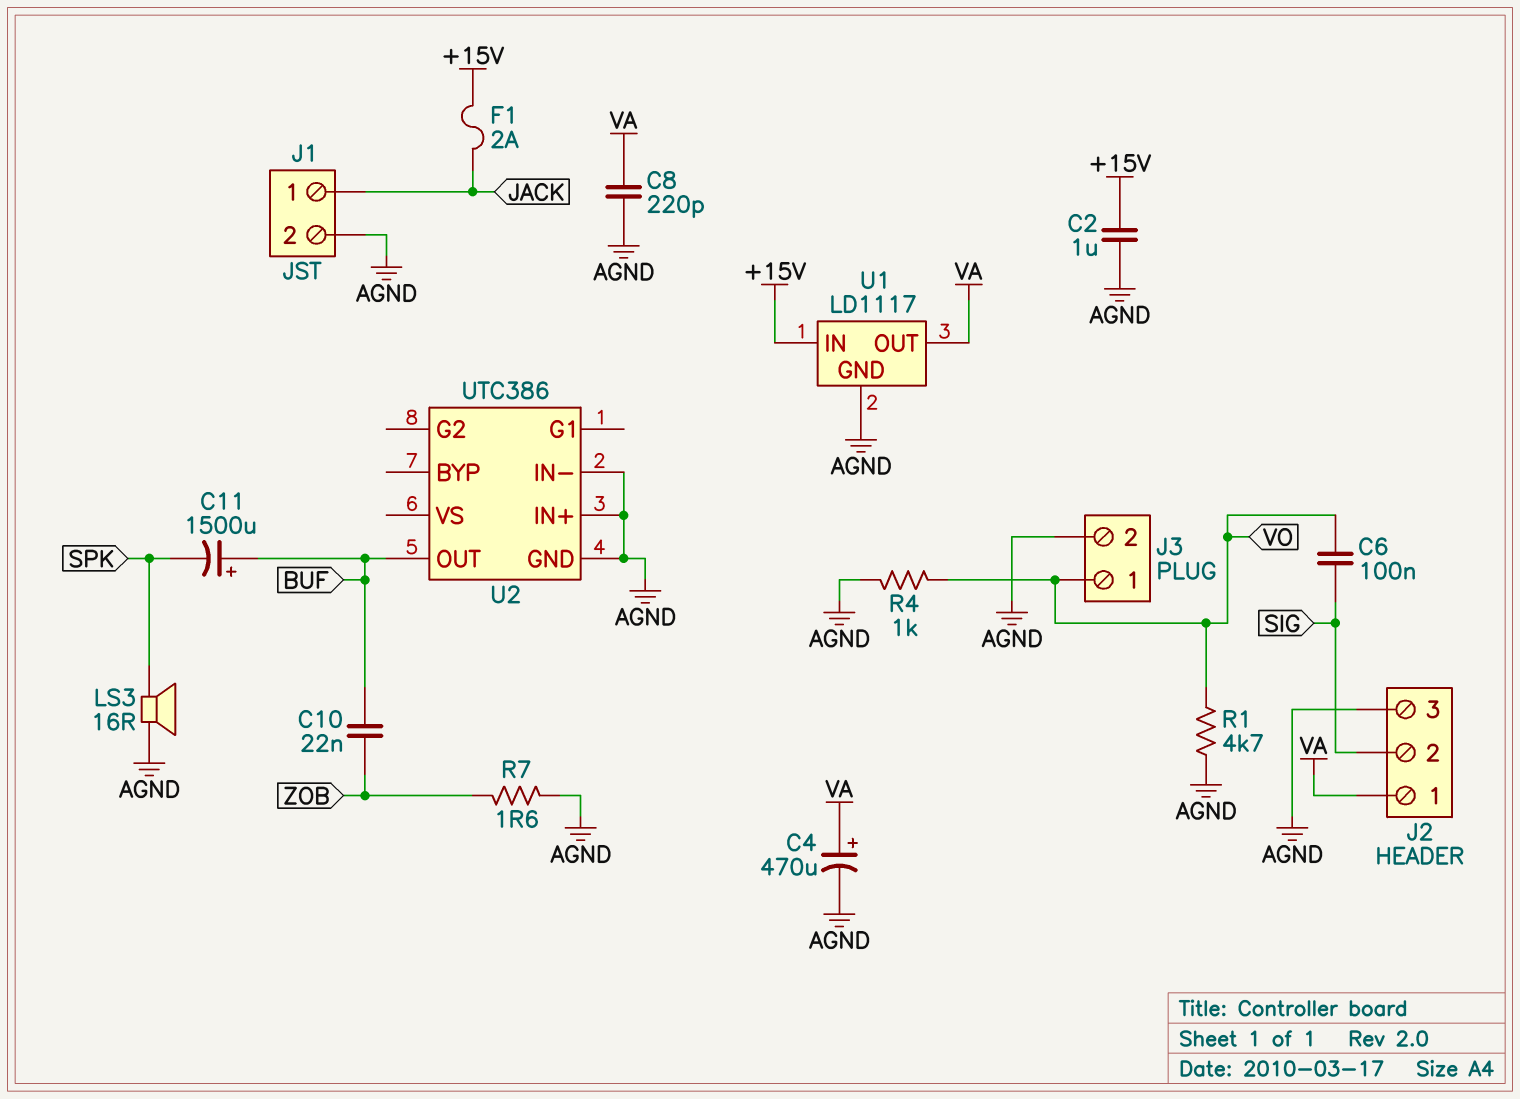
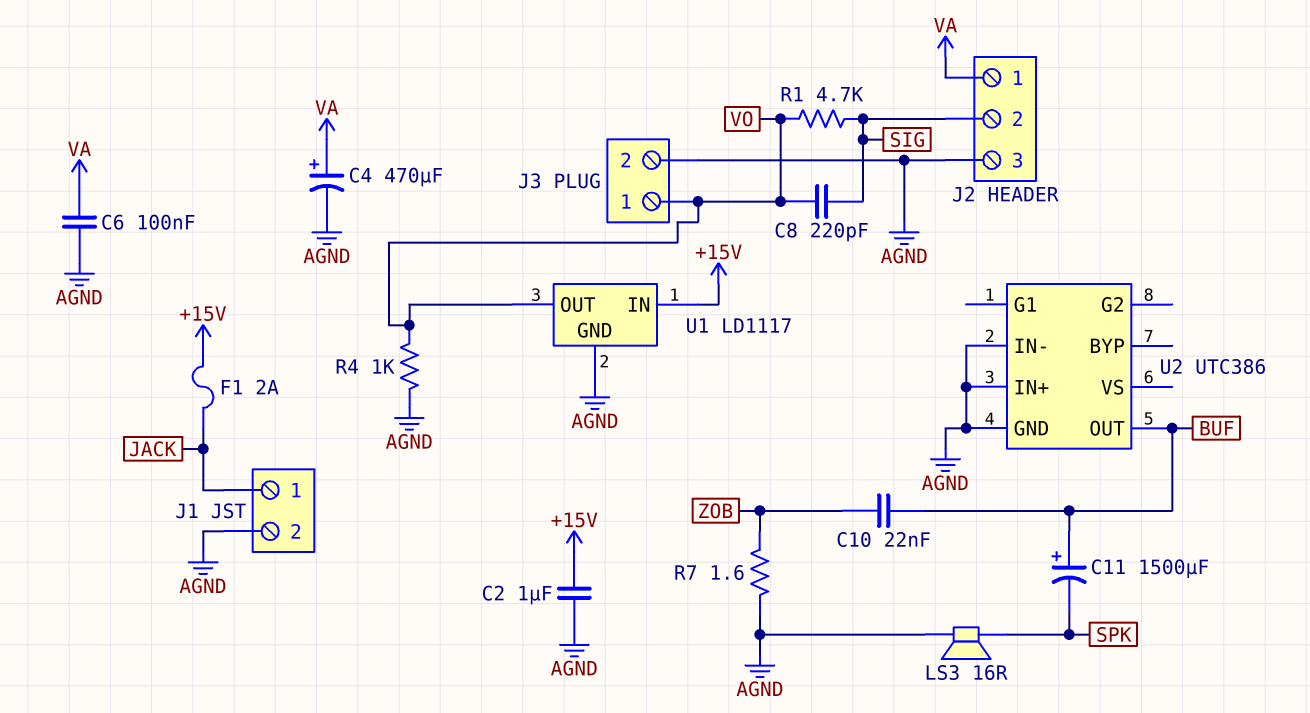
C6: 100nF (SIG, VO) -> 100nF (AGND, VA)
C8: 220pF (AGND, VA) -> 220pF (SIG, VO)
R1: 4.7k (AGND, VO) -> 4.7k (SIG, VO)
U1 pin OUT: VA -> VO

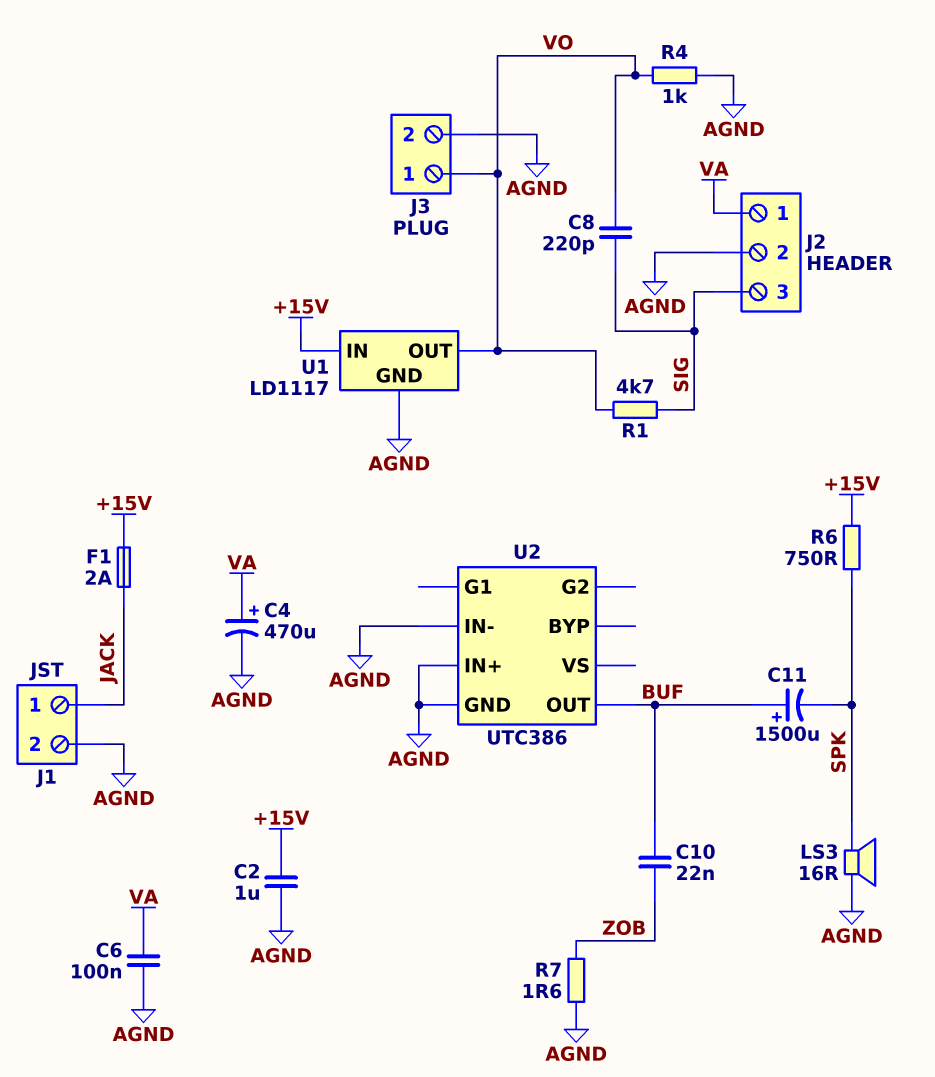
J2 pin 2: SIG -> AGND
J2 pin 3: AGND -> SIG
R6: none -> 750 (+15V, SPK)

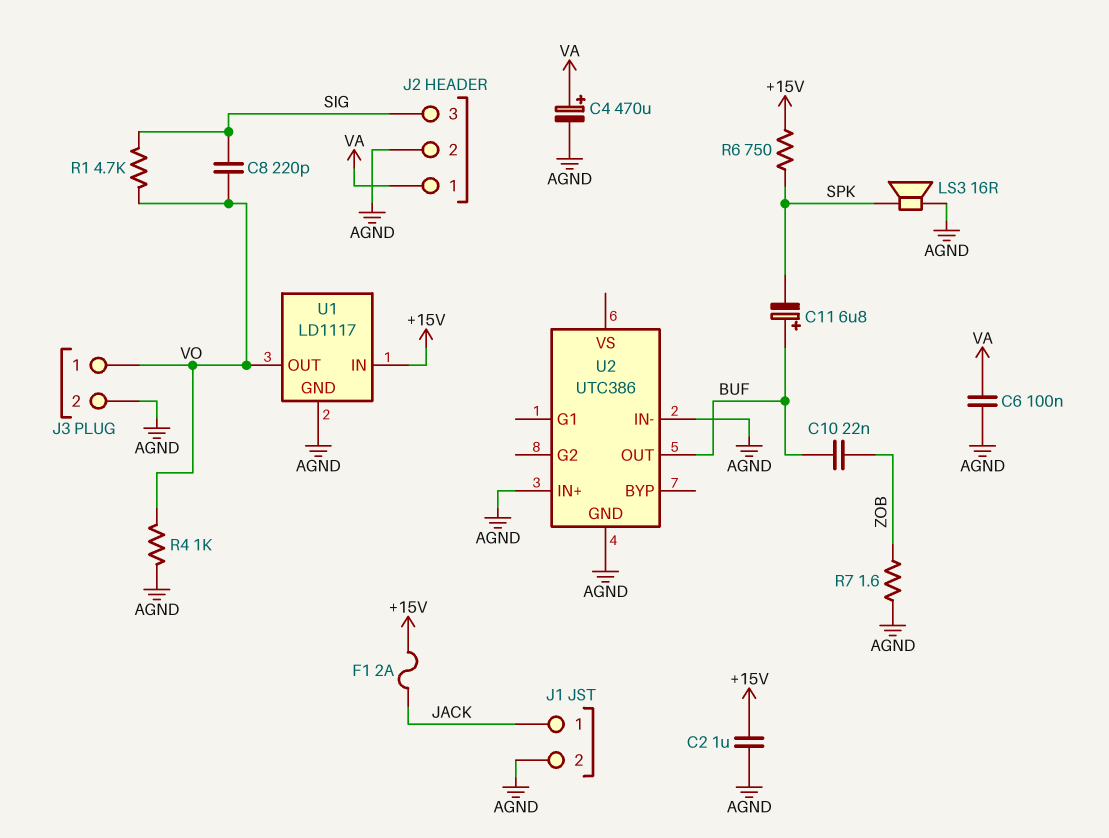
C11: 1500uF (plus BUF, minus SPK) -> 6.8uF (plus BUF, minus SPK)

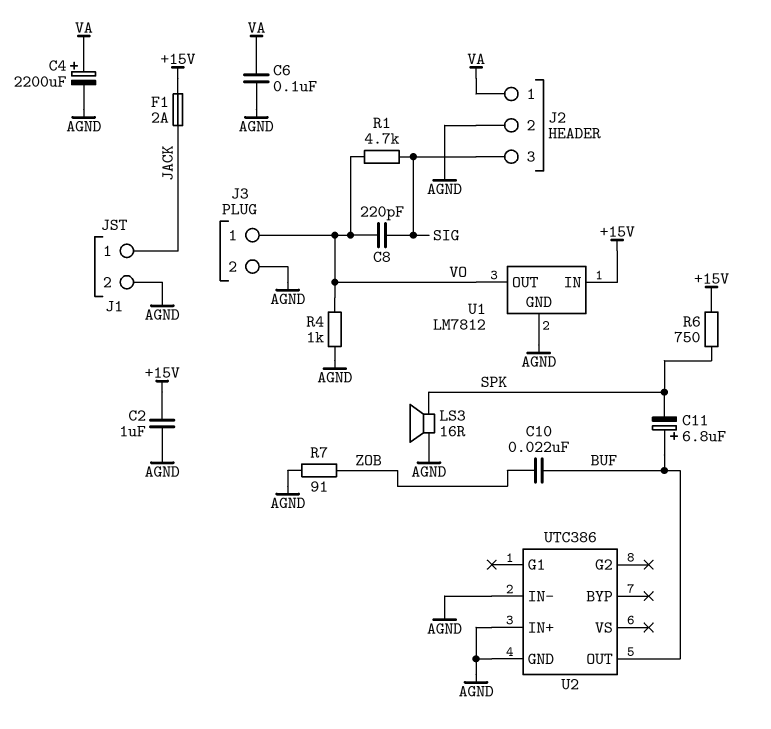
C4: 470uF (plus VA, minus AGND) -> 2200uF (plus VA, minus AGND)
R7: 1.6 (AGND, ZOB) -> 91 (AGND, ZOB)
U1: LD1117 -> LM7812

